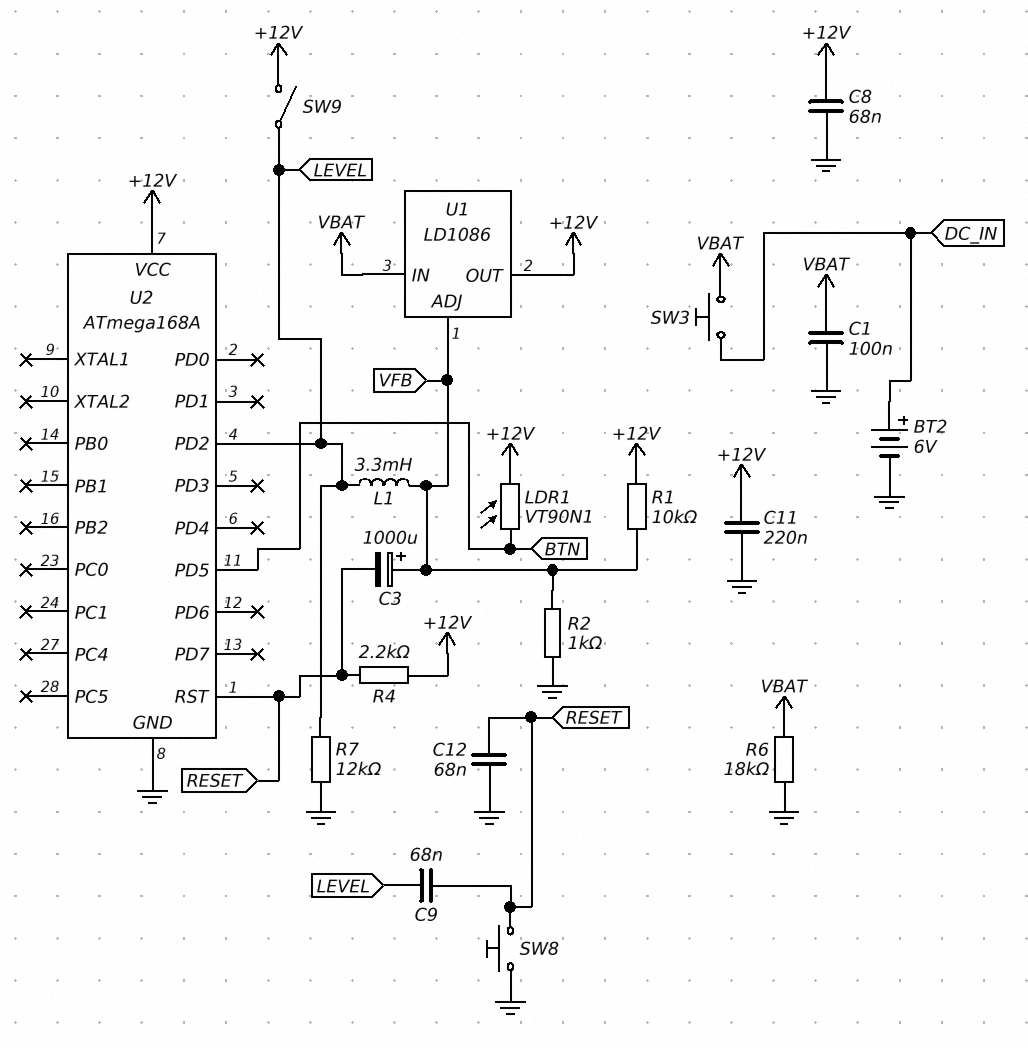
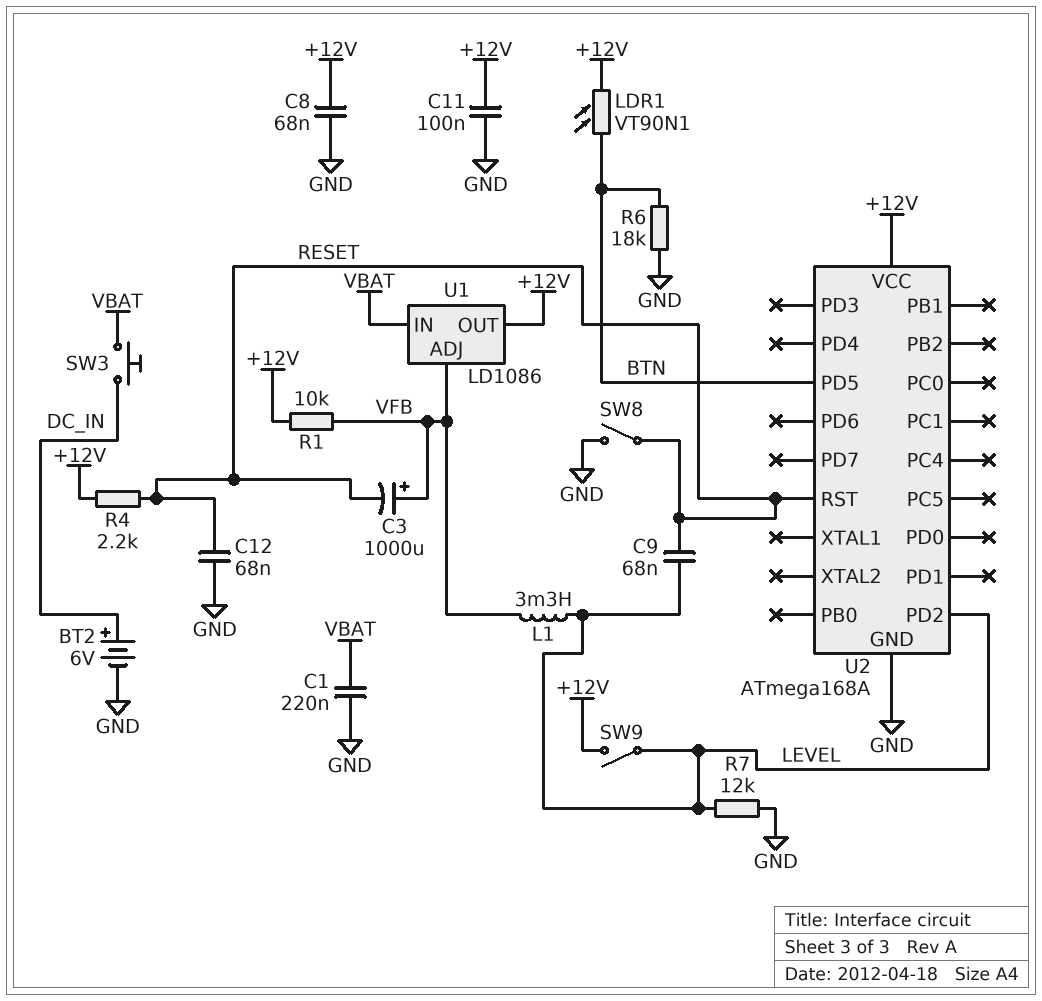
C1: 100nF (GND, VBAT) -> 220nF (GND, VBAT)
C11: 220nF (+12V, GND) -> 100nF (+12V, GND)
R2: 1k (GND, VFB) -> none
R6: 18k (GND, VBAT) -> 18k (BTN, GND)
SW8: button (GND, RESET) -> switch (GND, RESET)

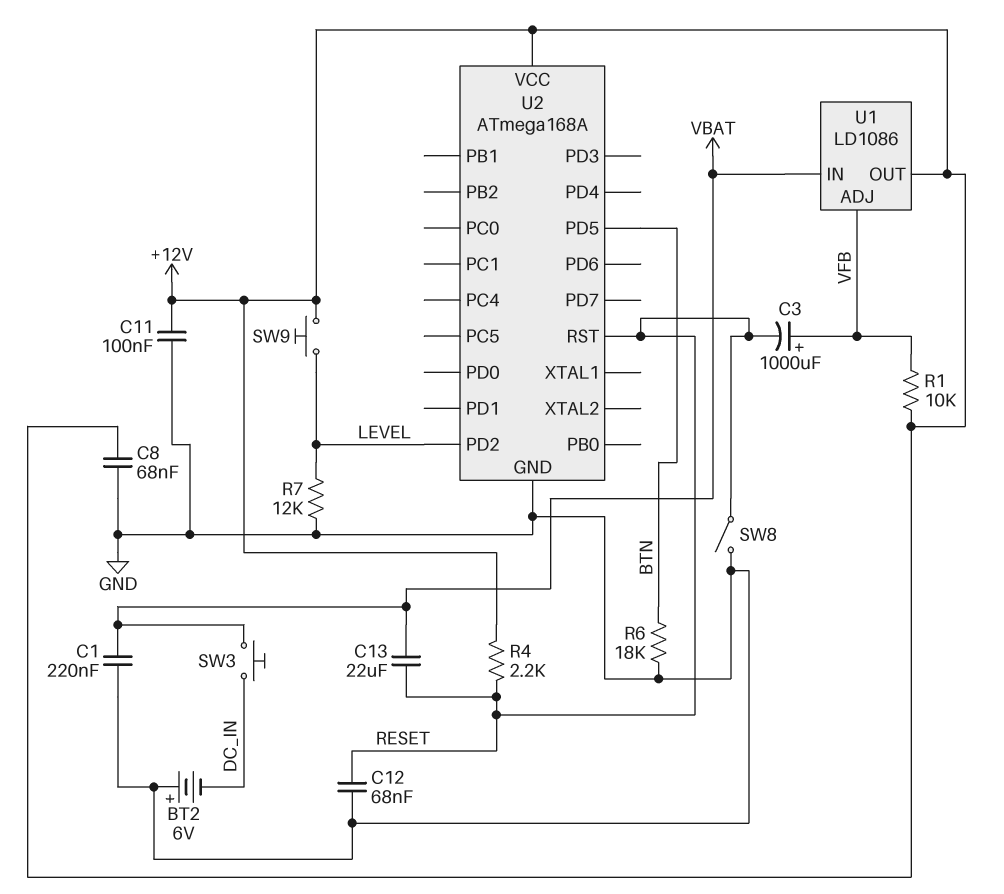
BT2: 6V (plus DC_IN, minus GND) -> 6V (plus GND, minus DC_IN)
C9: 68nF (LEVEL, RESET) -> none
C13: none -> 22uF (RESET, VBAT)
L1: 3.3mH (LEVEL, VFB) -> none
LDR1: VT90N1 (+12V, BTN) -> none
SW9: switch (+12V, LEVEL) -> button (+12V, LEVEL)

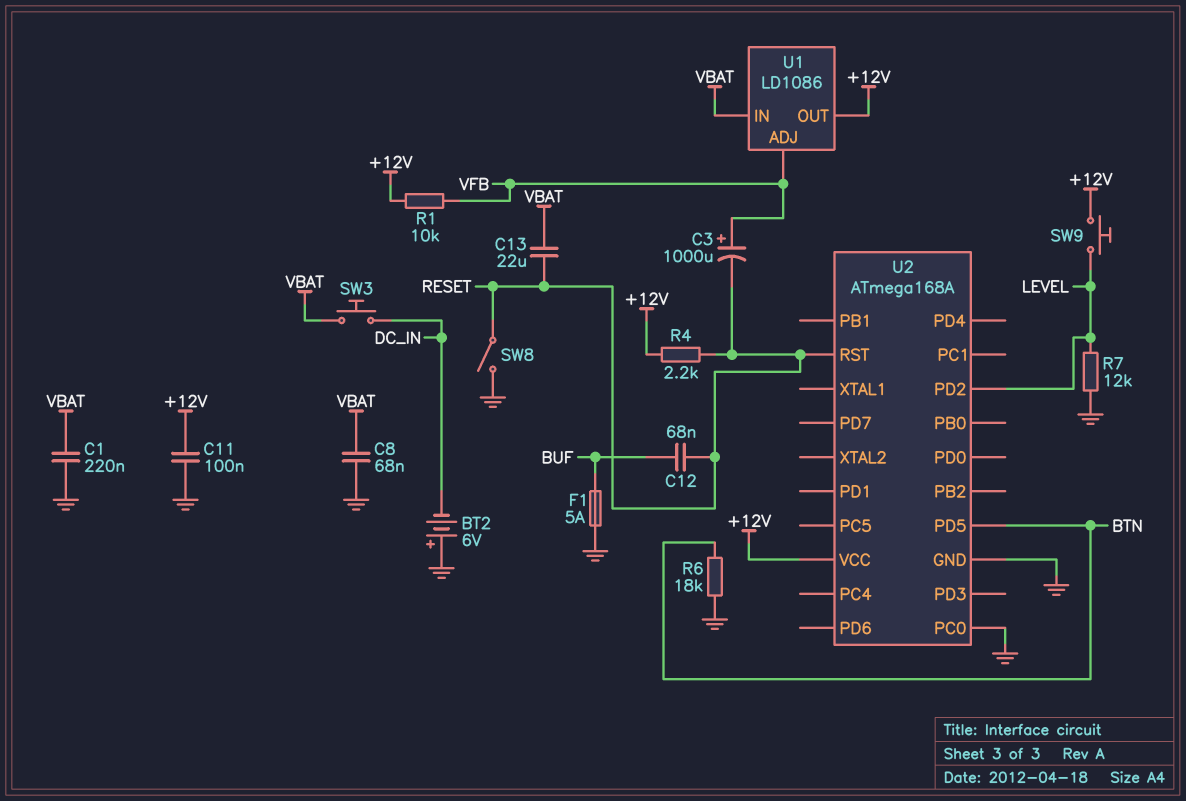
C8: 68nF (+12V, GND) -> 68nF (GND, VBAT)
C12: 68nF (GND, RESET) -> 68nF (BUF, RESET)
F1: none -> 5A (BUF, GND)
U2 pin PC0: none -> GND

